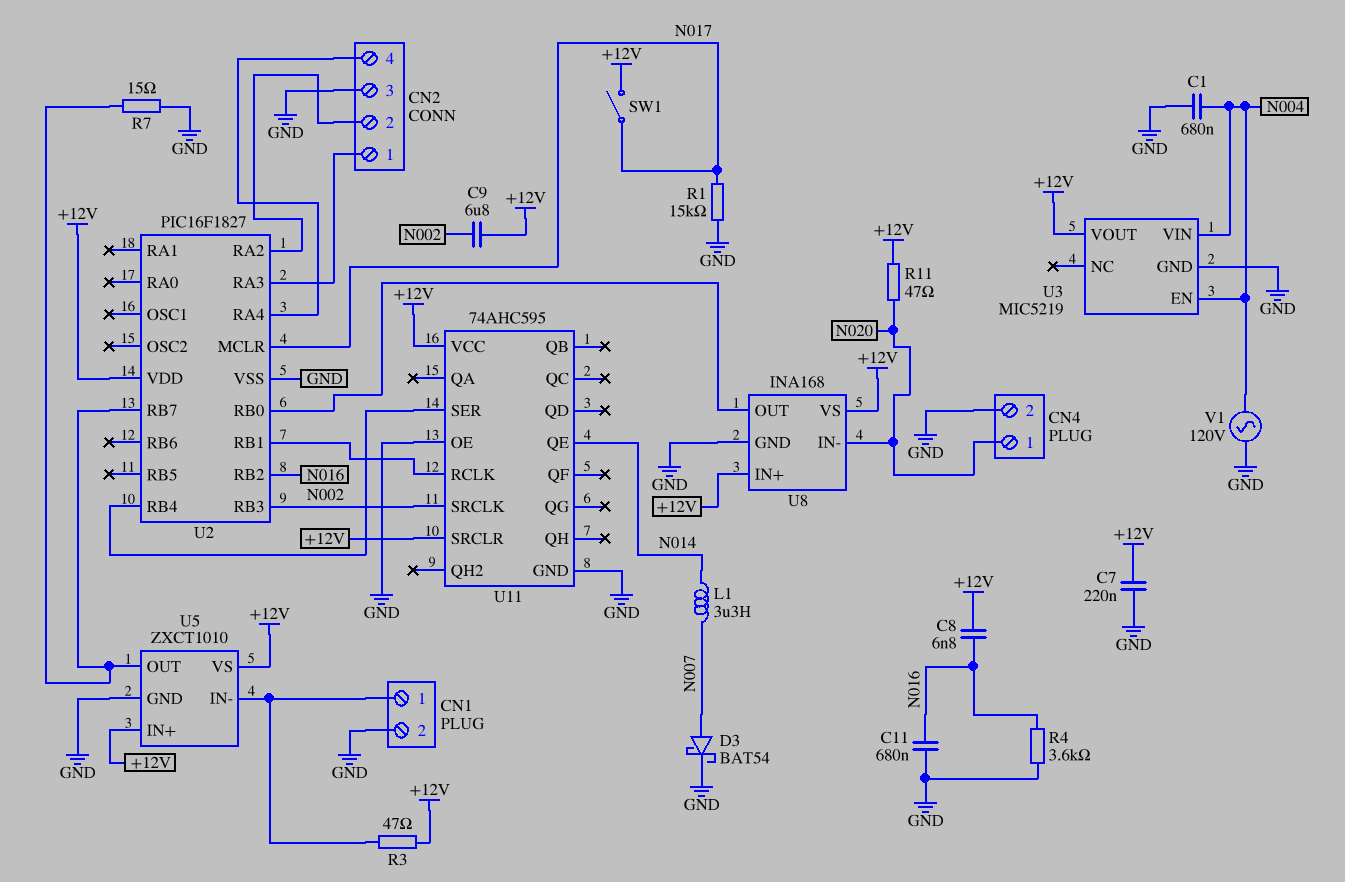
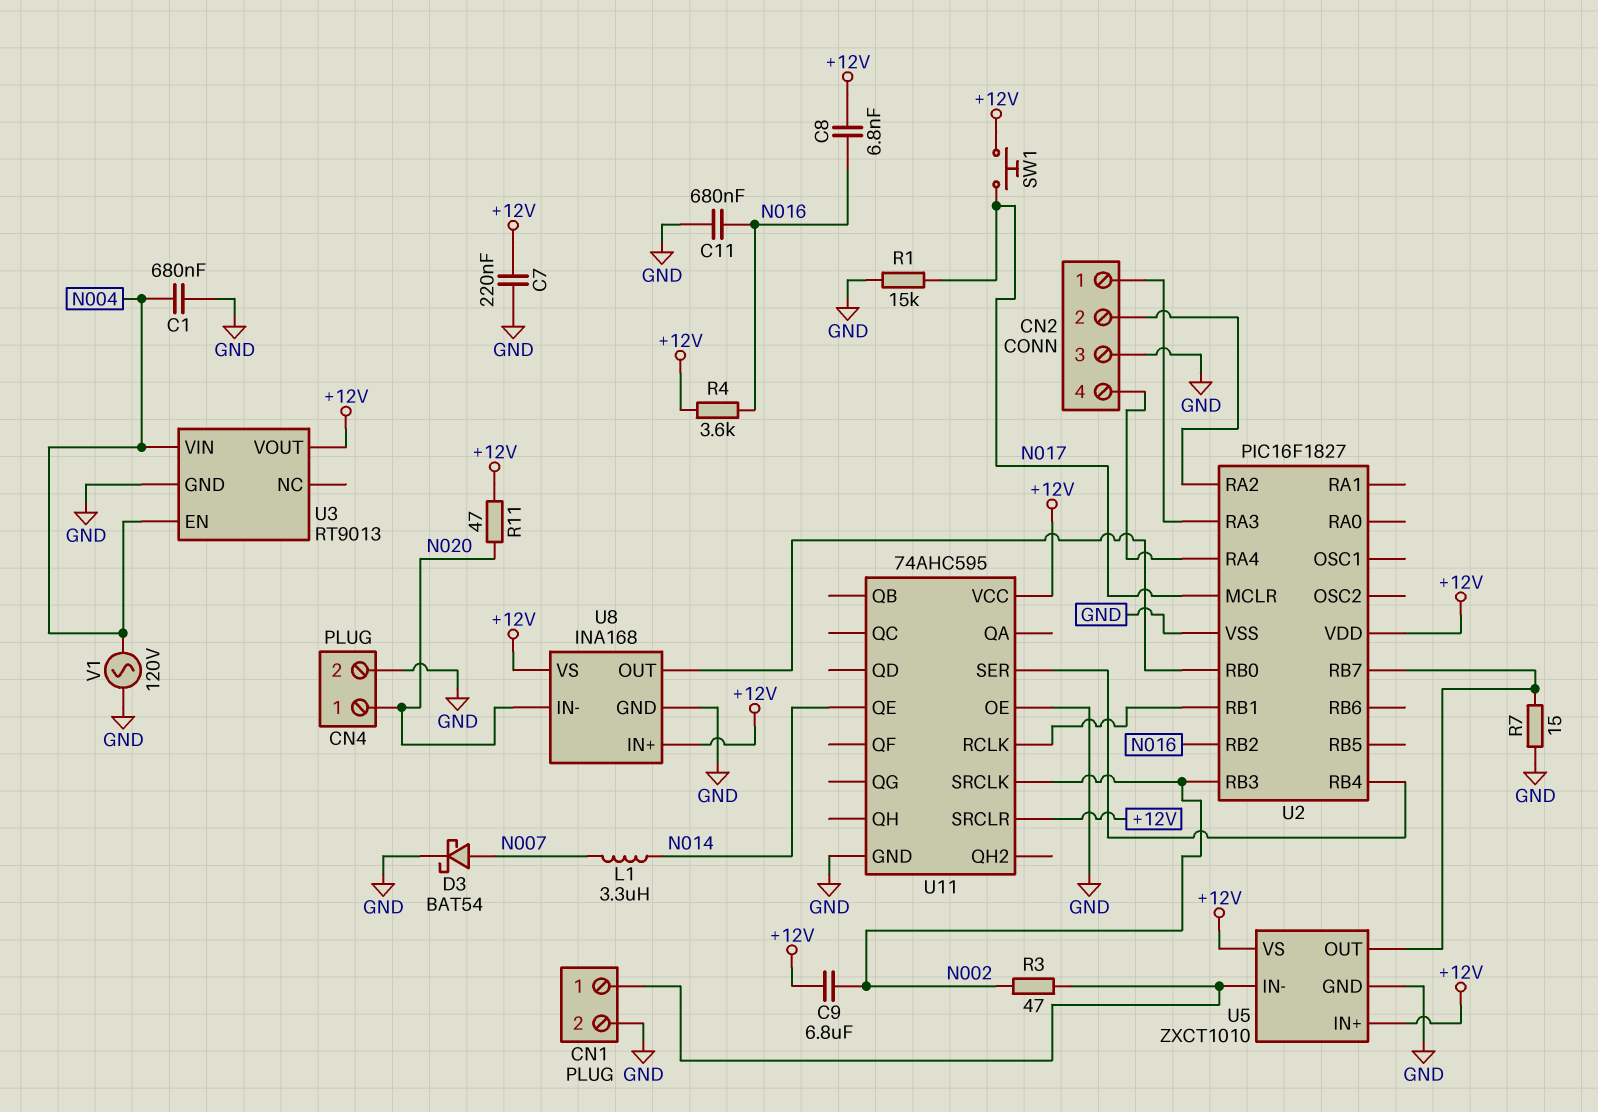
R3: 47 (+12V, CN1/1) -> 47 (CN1/1, N002)
R4: 3.6k (GND, N016) -> 3.6k (+12V, N016)
SW1: switch (+12V, N017) -> button (+12V, N017)
U3: MIC5219 -> RT9013

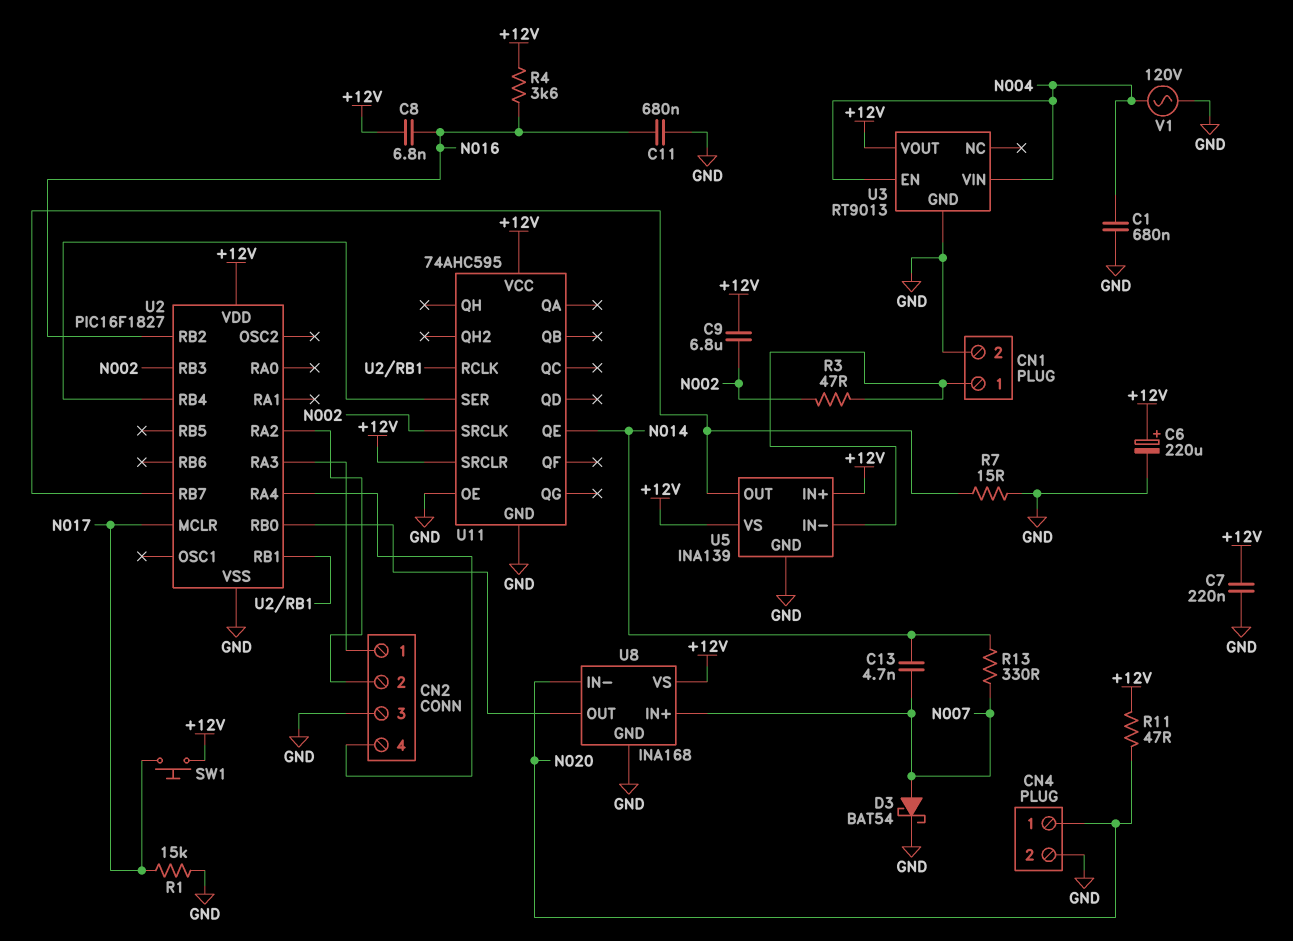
C6: none -> 220uF (plus +12V, minus GND)
C13: none -> 4.7nF (N007, N014)
L1: 3.3uH (N007, N014) -> none
R13: none -> 330 (N007, N014)
U5: ZXCT1010 -> INA139
U8 pin IN+: +12V -> N007

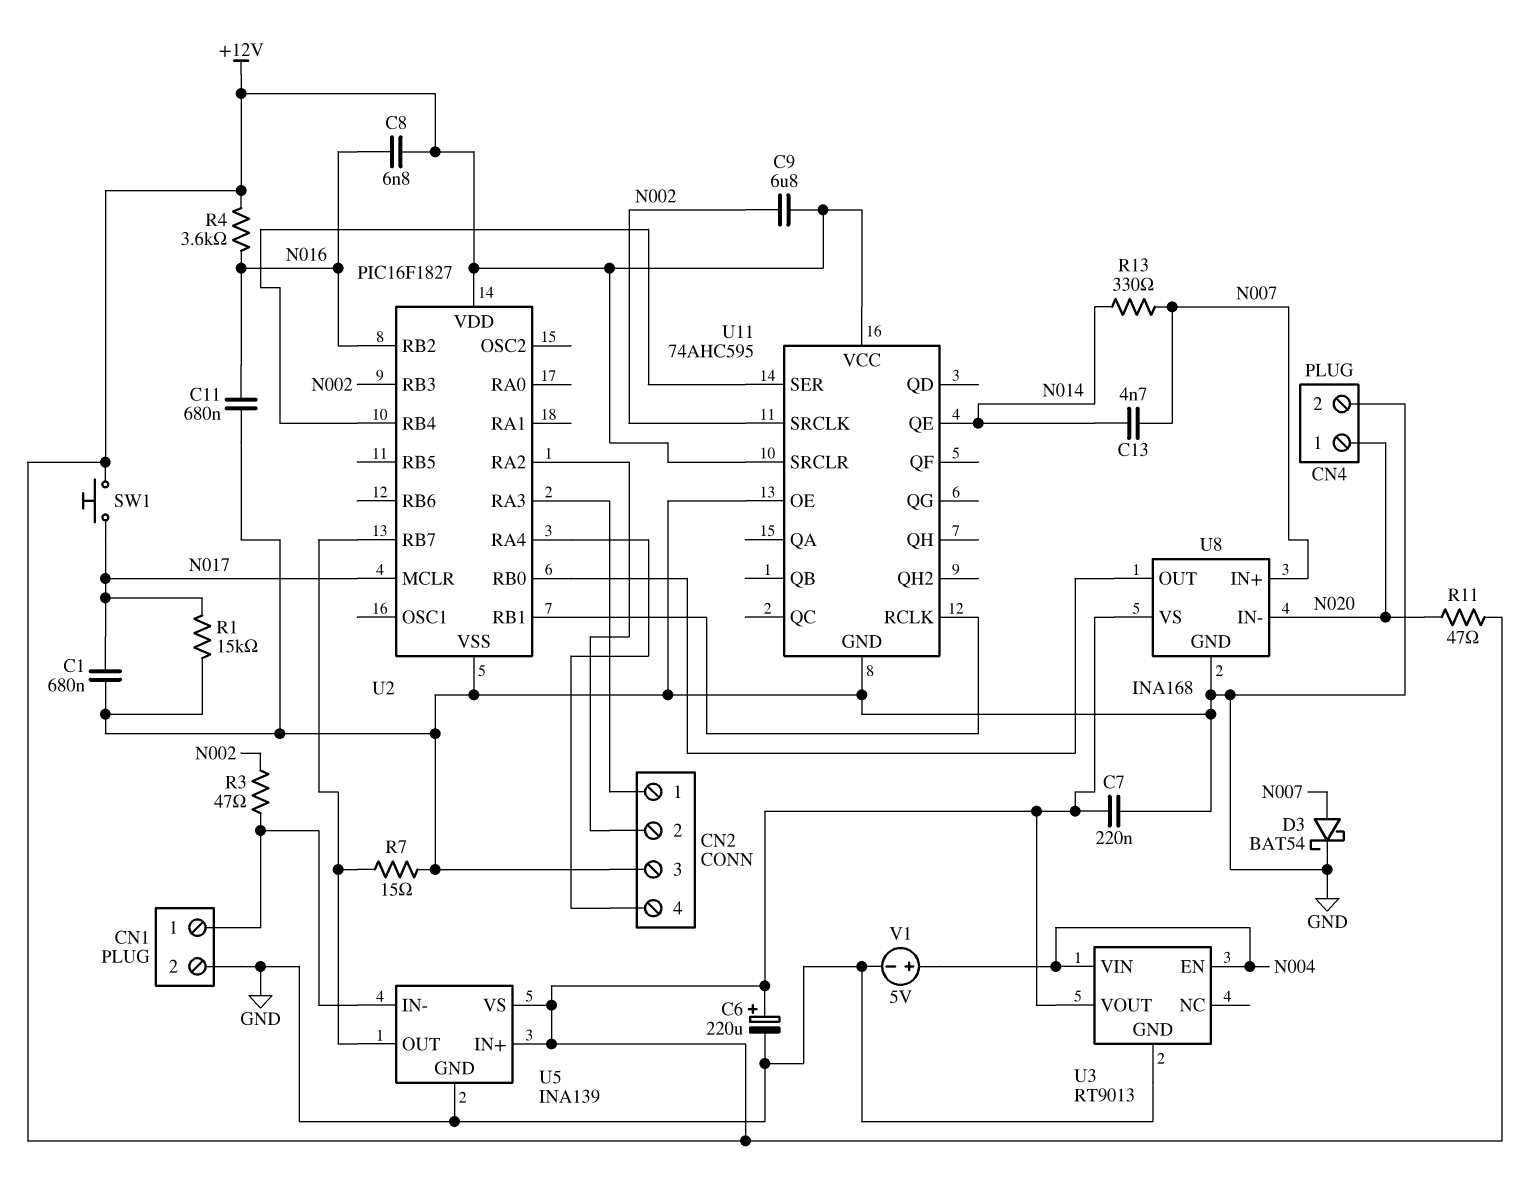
C1: 680nF (GND, N004) -> 680nF (GND, N017)
V1: AC 120V (GND, N004) -> 5V (plus N004, minus GND)

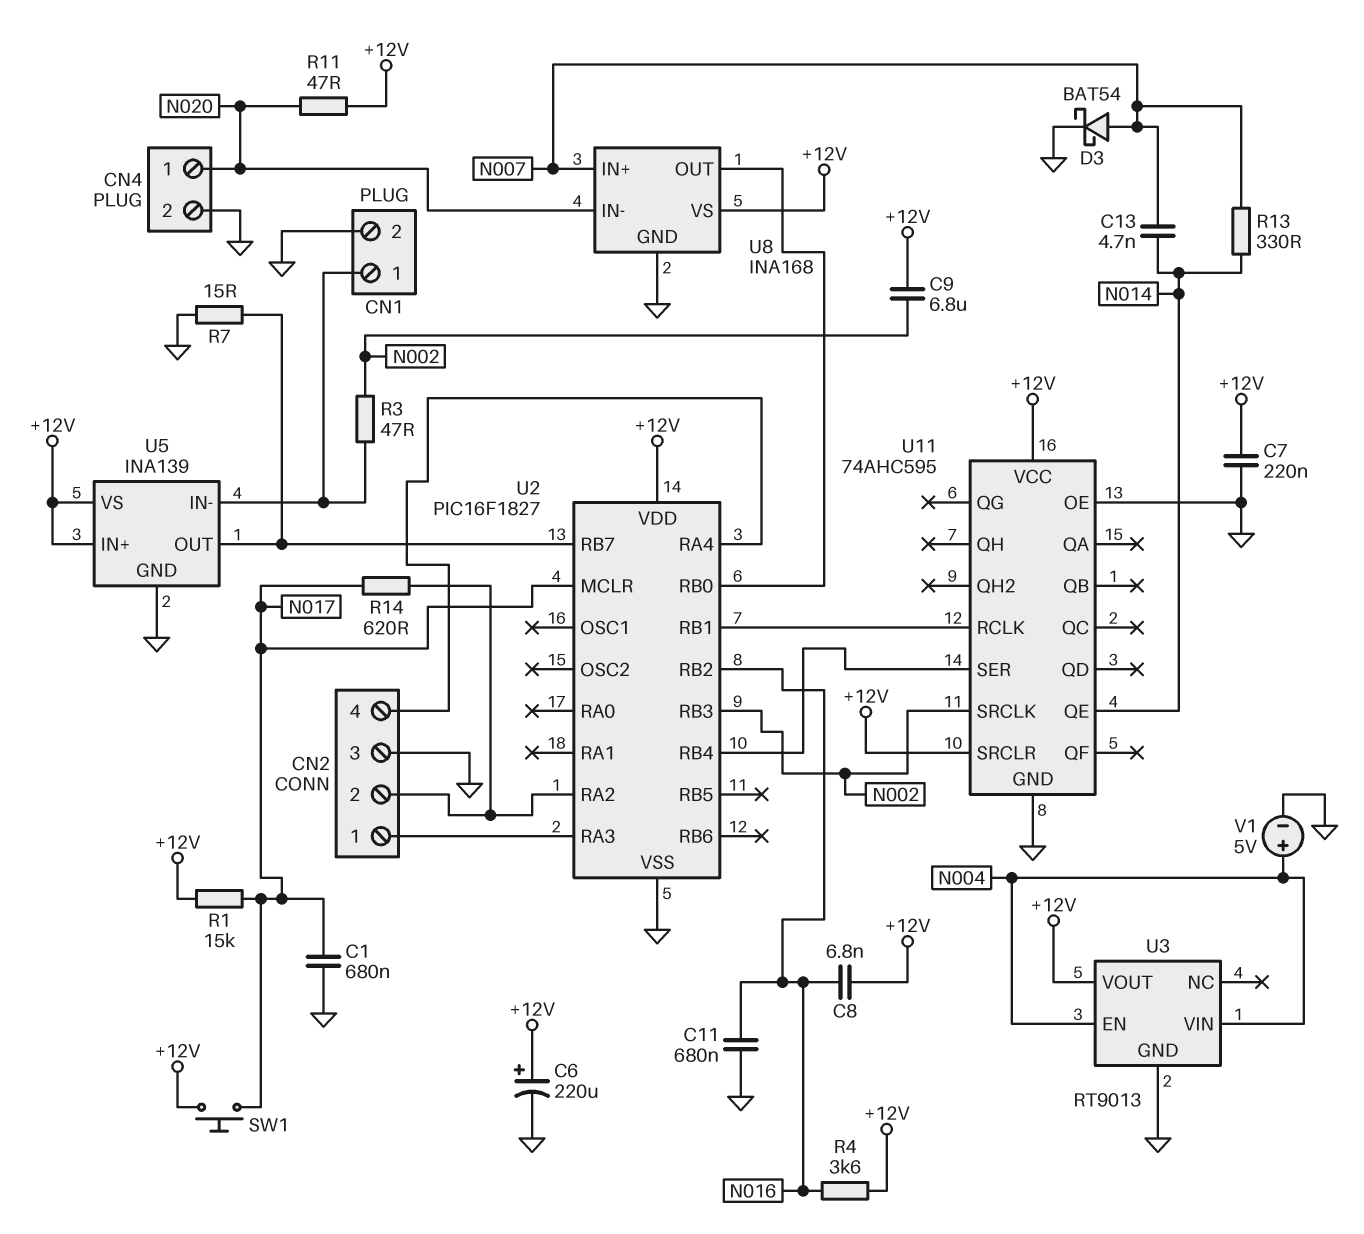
R1: 15k (GND, N017) -> 15k (+12V, N017)
R14: none -> 620 (CN2/2, N017)

